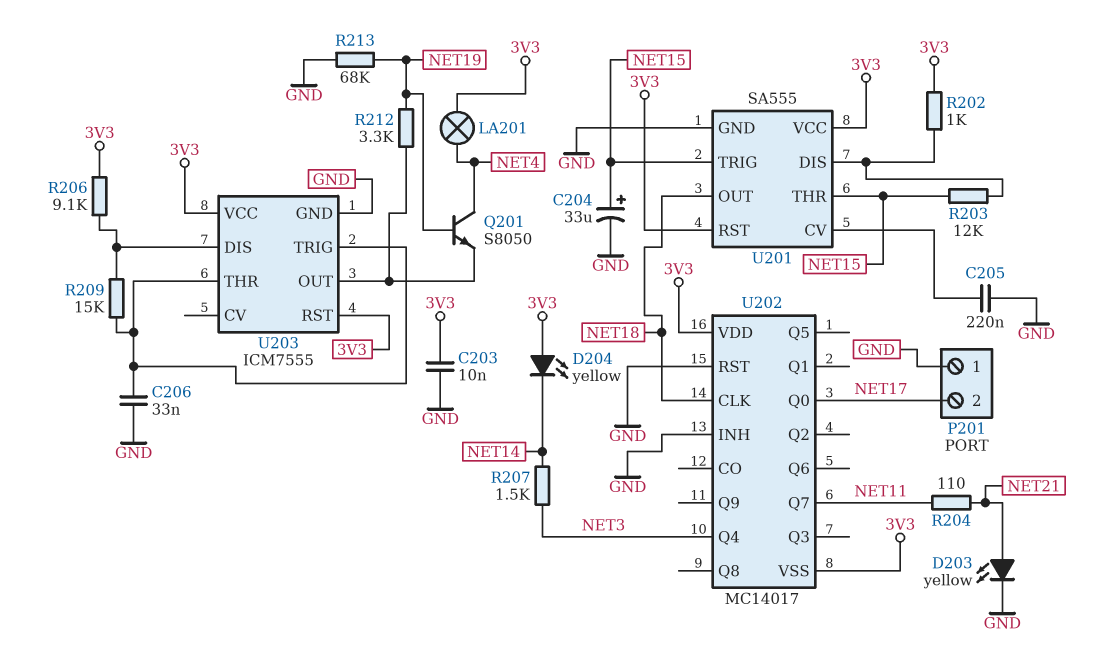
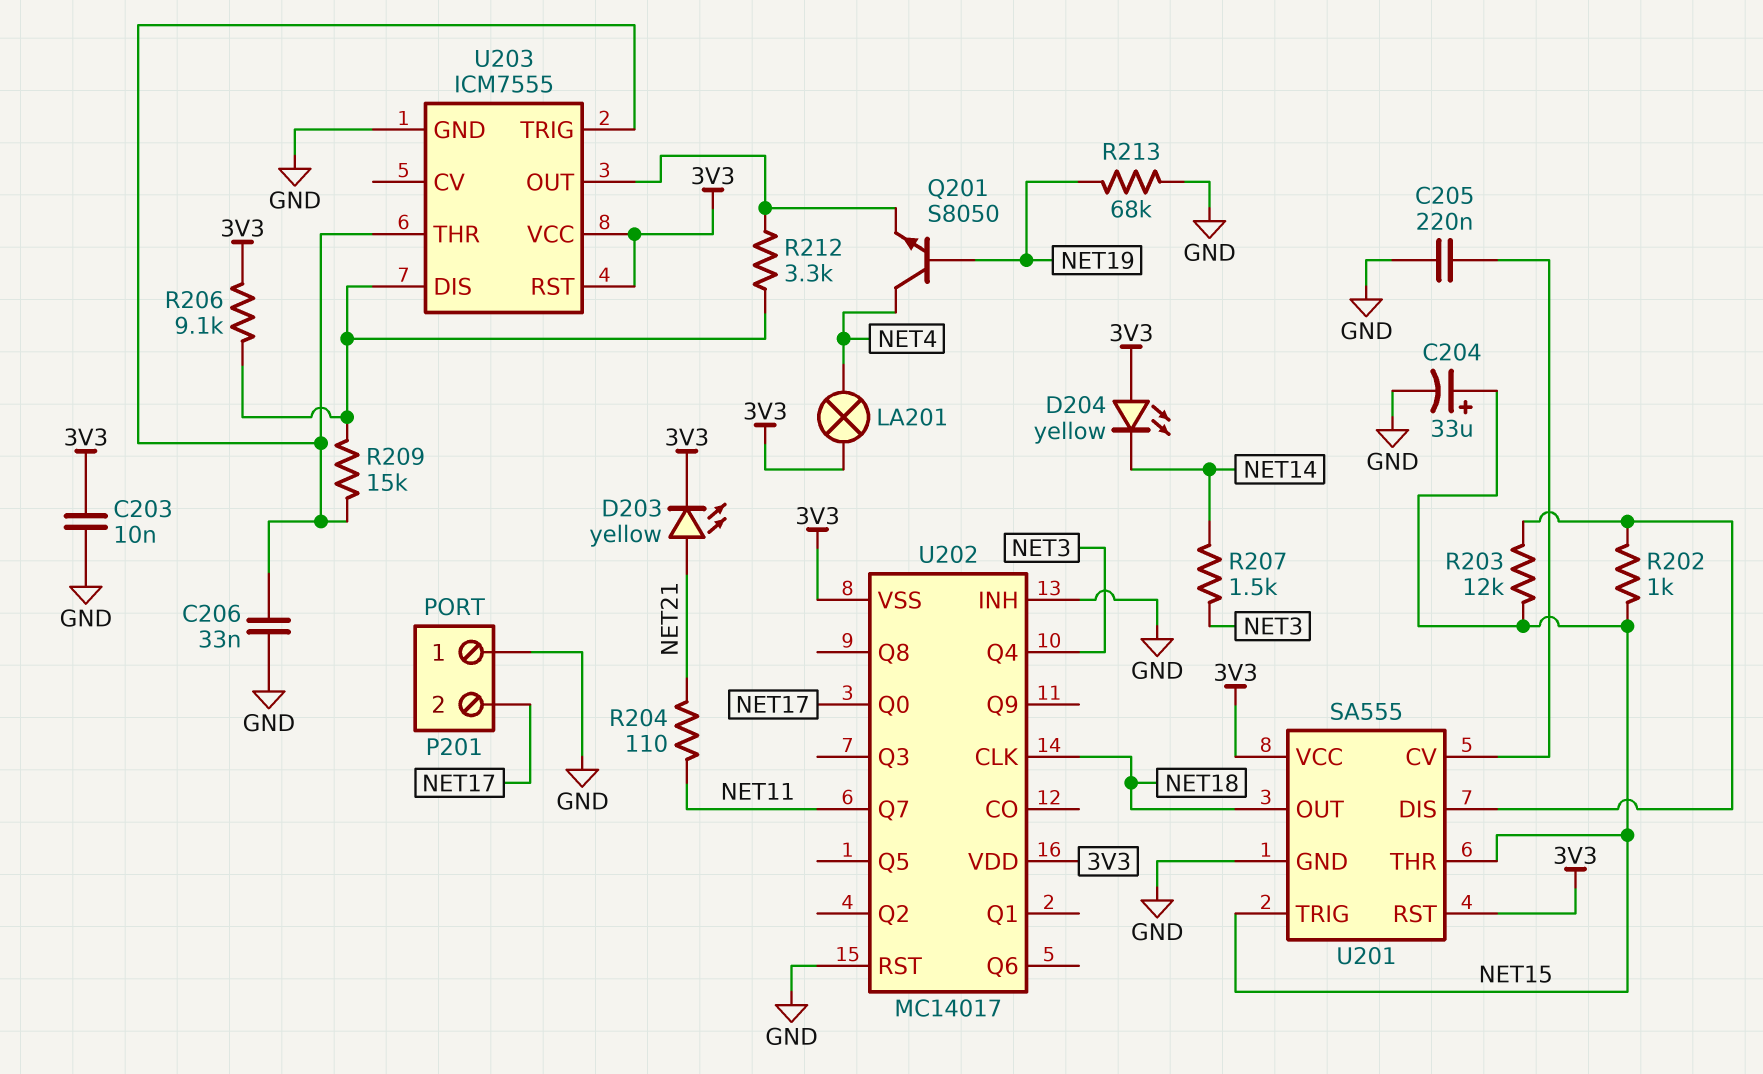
D203: LED yellow (A NET21, K GND) -> LED yellow (A NET21, K 3V3)
R202: 1k (3V3, U201/DIS) -> 1k (NET15, U201/DIS)
R212: 3.3k (NET19, U203/OUT) -> 3.3k (U203/DIS, U203/OUT)

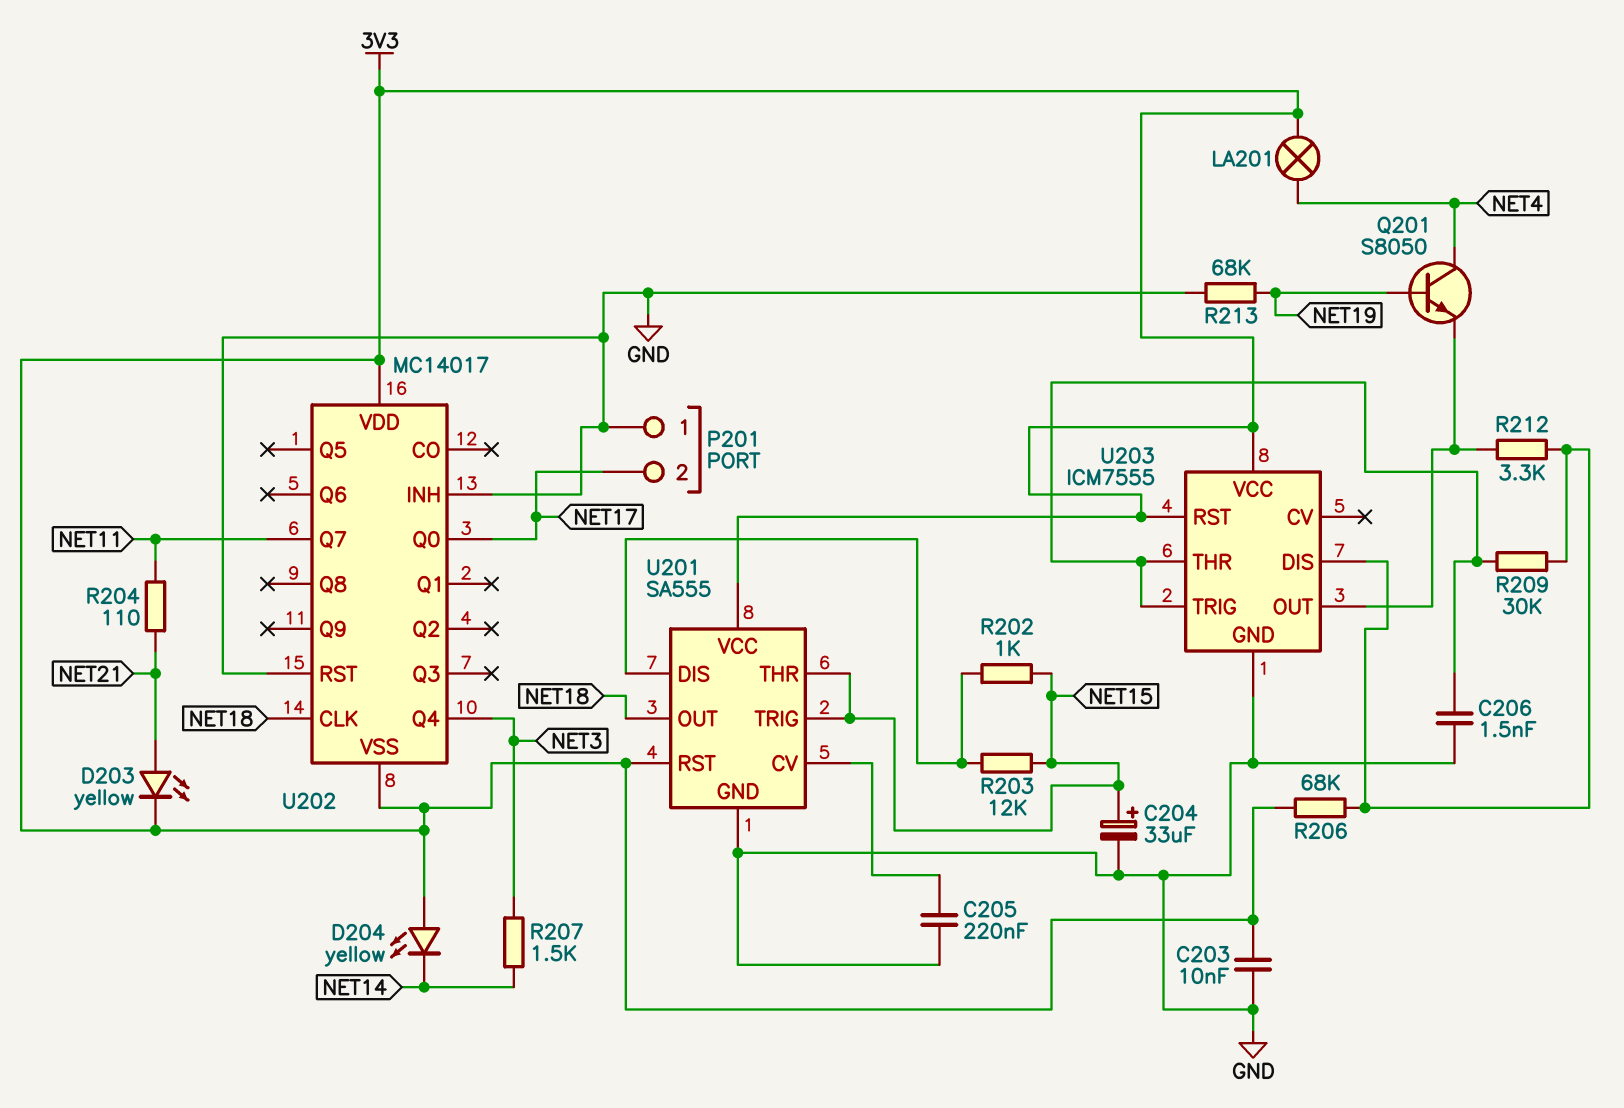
C206: 33nF (GND, U203/THR) -> 1.5nF (GND, U203/THR)
R206: 9.1k (3V3, U203/DIS) -> 68k (3V3, U203/DIS)
R209: 15k (U203/DIS, U203/THR) -> 30k (U203/DIS, U203/THR)

